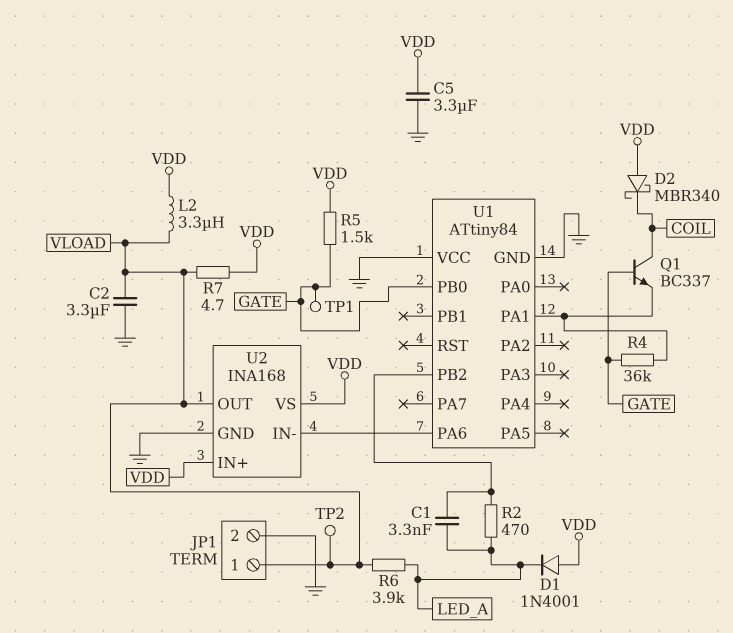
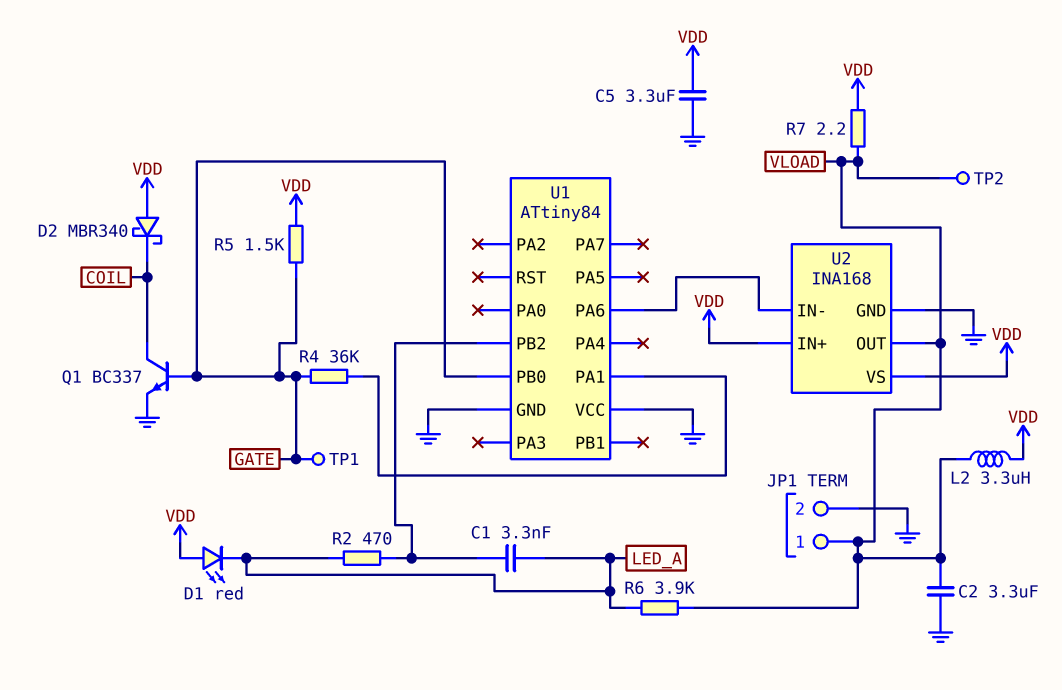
D1: diode 1N4001 (A VDD, K LED_A) -> LED red (A VDD, K LED_A)
Q1: NPN BC337 (B GATE, C COIL, E U1/PA1) -> NPN BC337 (B GATE, C COIL, E GND)
R7: 4.7 (VDD, VLOAD) -> 2.2 (VDD, VLOAD)

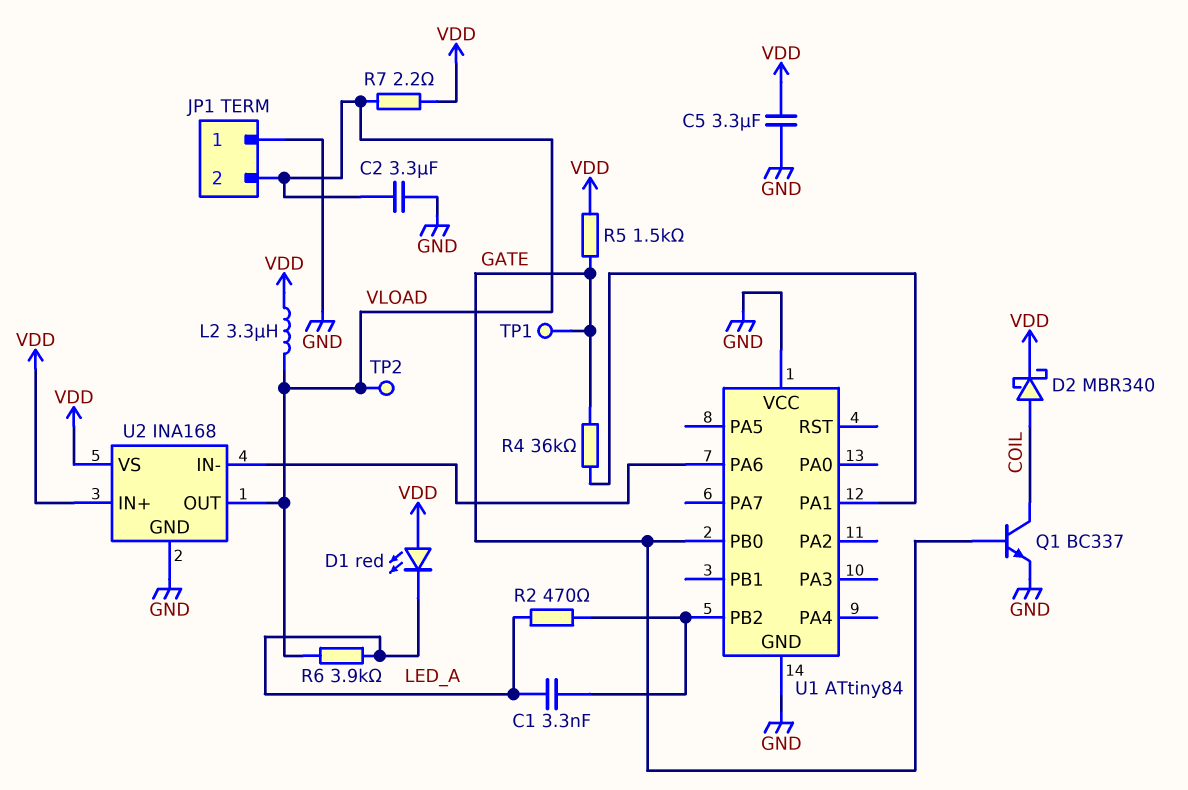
D2: schottky MBR340 (A VDD, K COIL) -> schottky MBR340 (A COIL, K VDD)
JP1 pin 1: VLOAD -> GND
JP1 pin 2: GND -> VLOAD

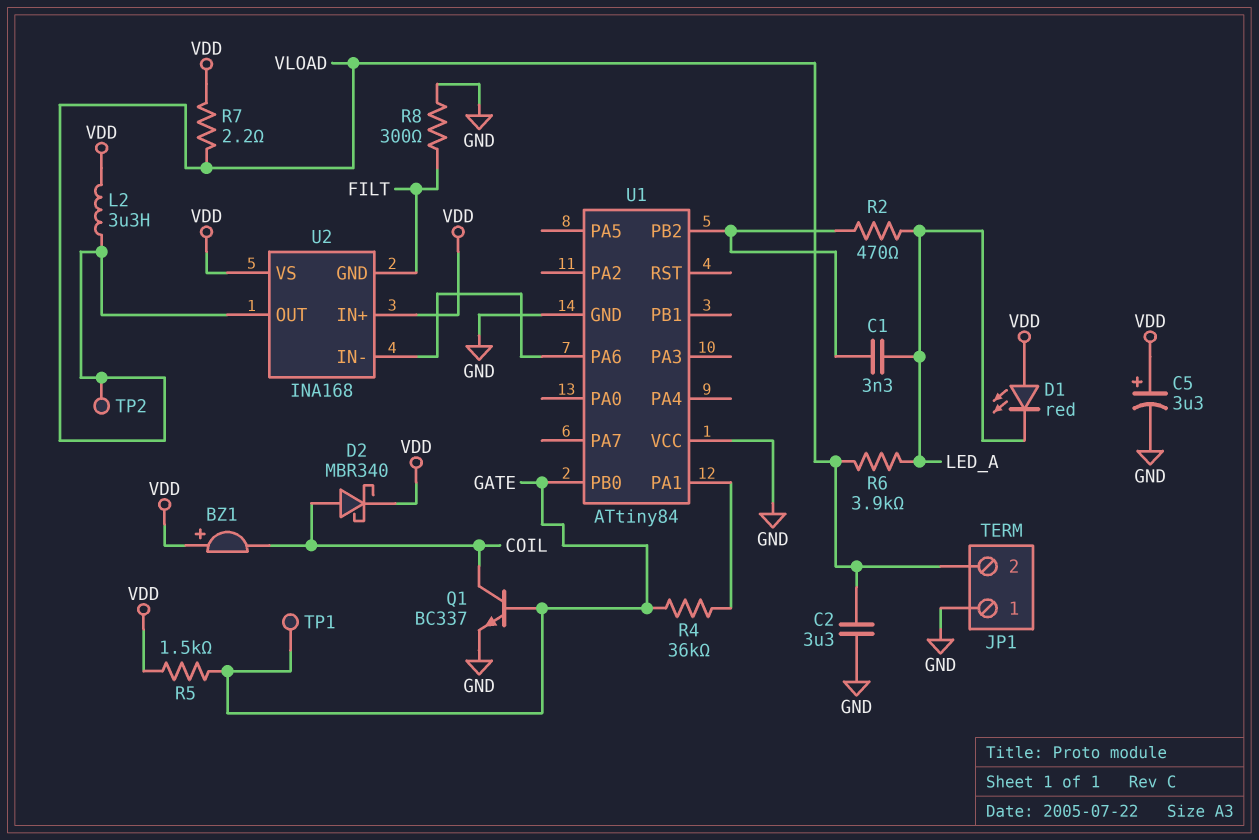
BZ1: none -> buzzer (plus VDD, minus COIL)
C5: 3.3uF (GND, VDD) -> 3.3uF (plus VDD, minus GND)
R8: none -> 300 (FILT, GND)
U2 pin GND: GND -> FILT

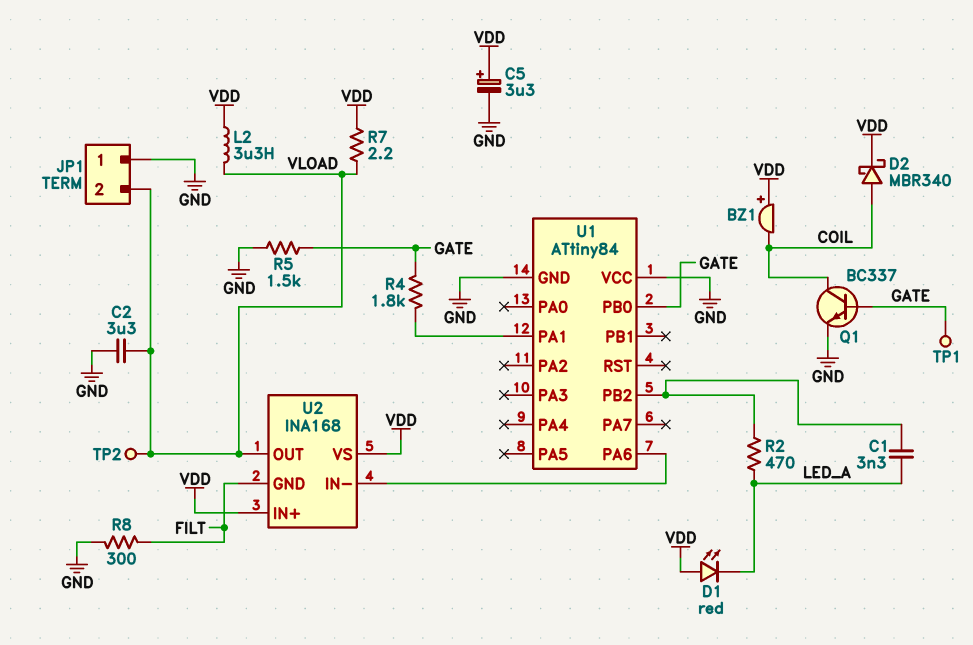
R4: 36k (GATE, U1/PA1) -> 1.8k (GATE, U1/PA1)
R5: 1.5k (GATE, VDD) -> 1.5k (GATE, GND)
R6: 3.9k (LED_A, VLOAD) -> none

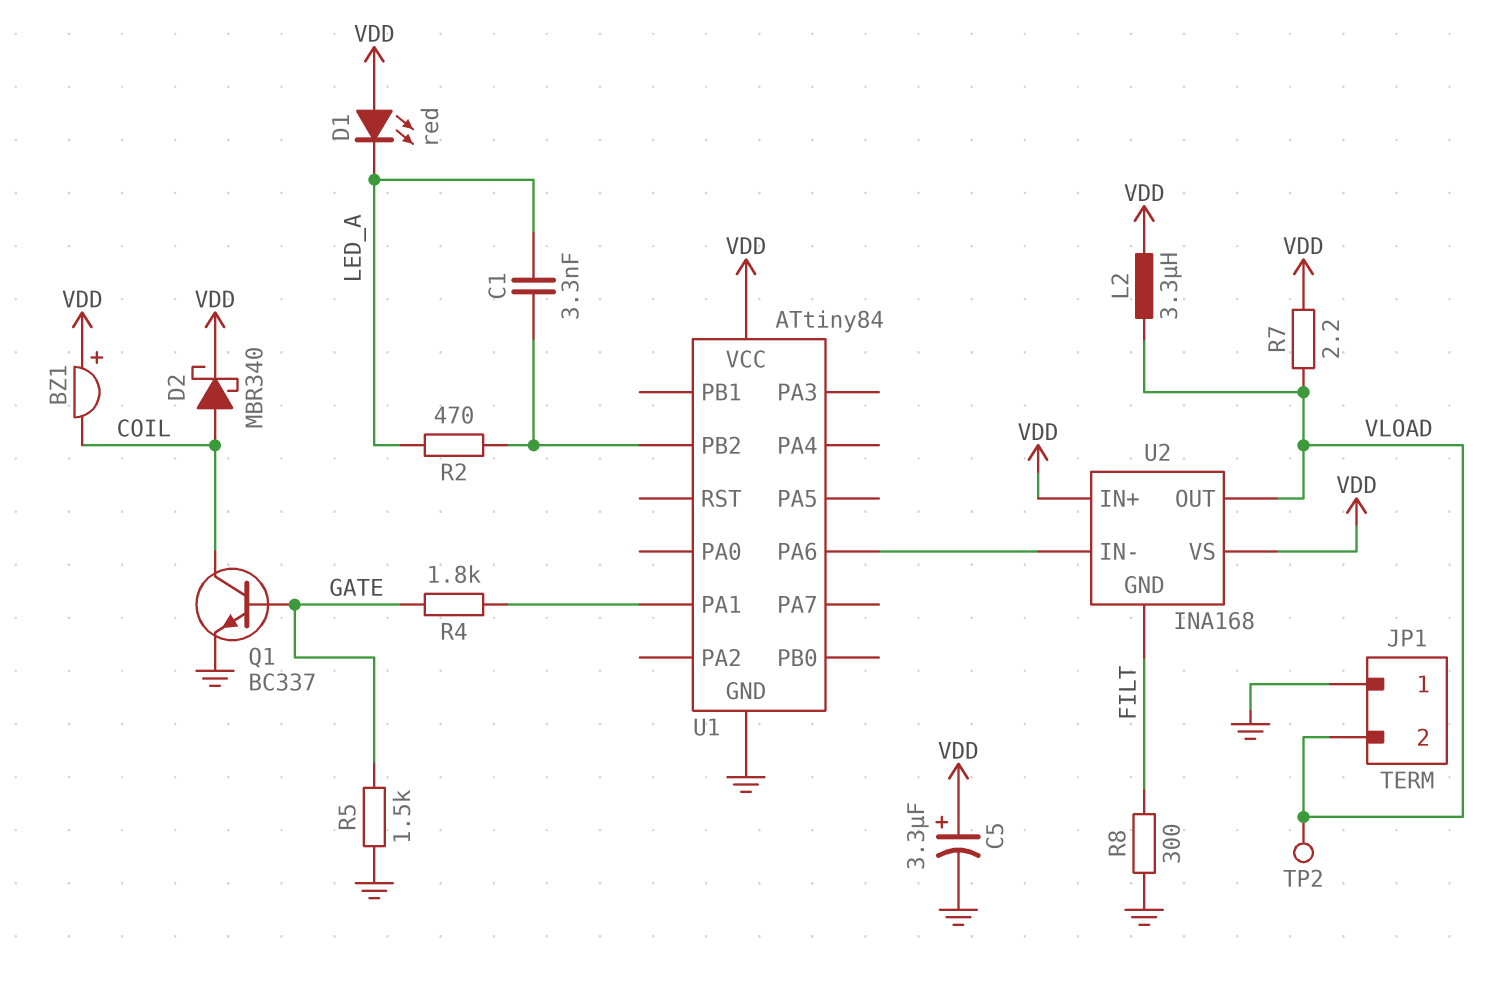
C2: 3.3uF (GND, VLOAD) -> none
TP1: test point (GATE) -> none
U1 pin PB0: GATE -> none
U1 pin VCC: GND -> VDD

